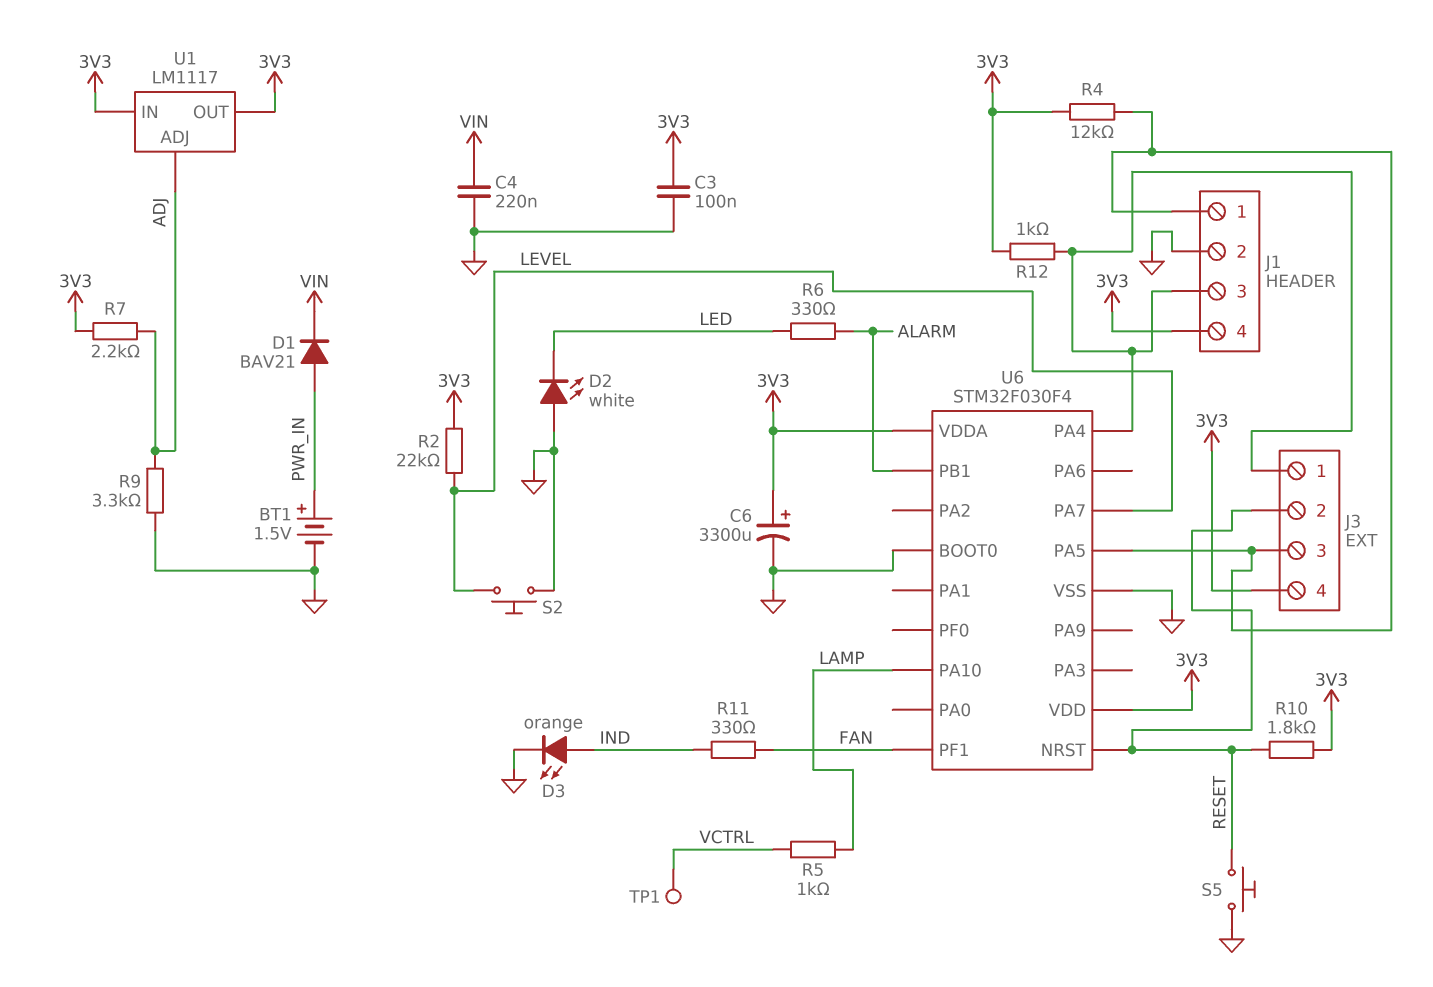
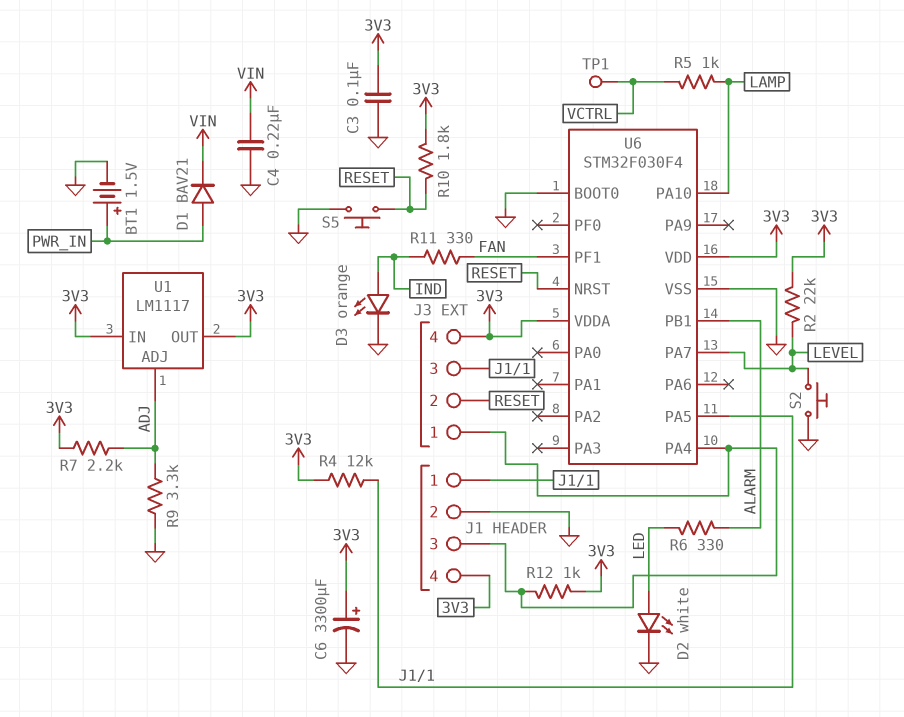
D2: LED white (A GND, K LED) -> LED white (A LED, K GND)

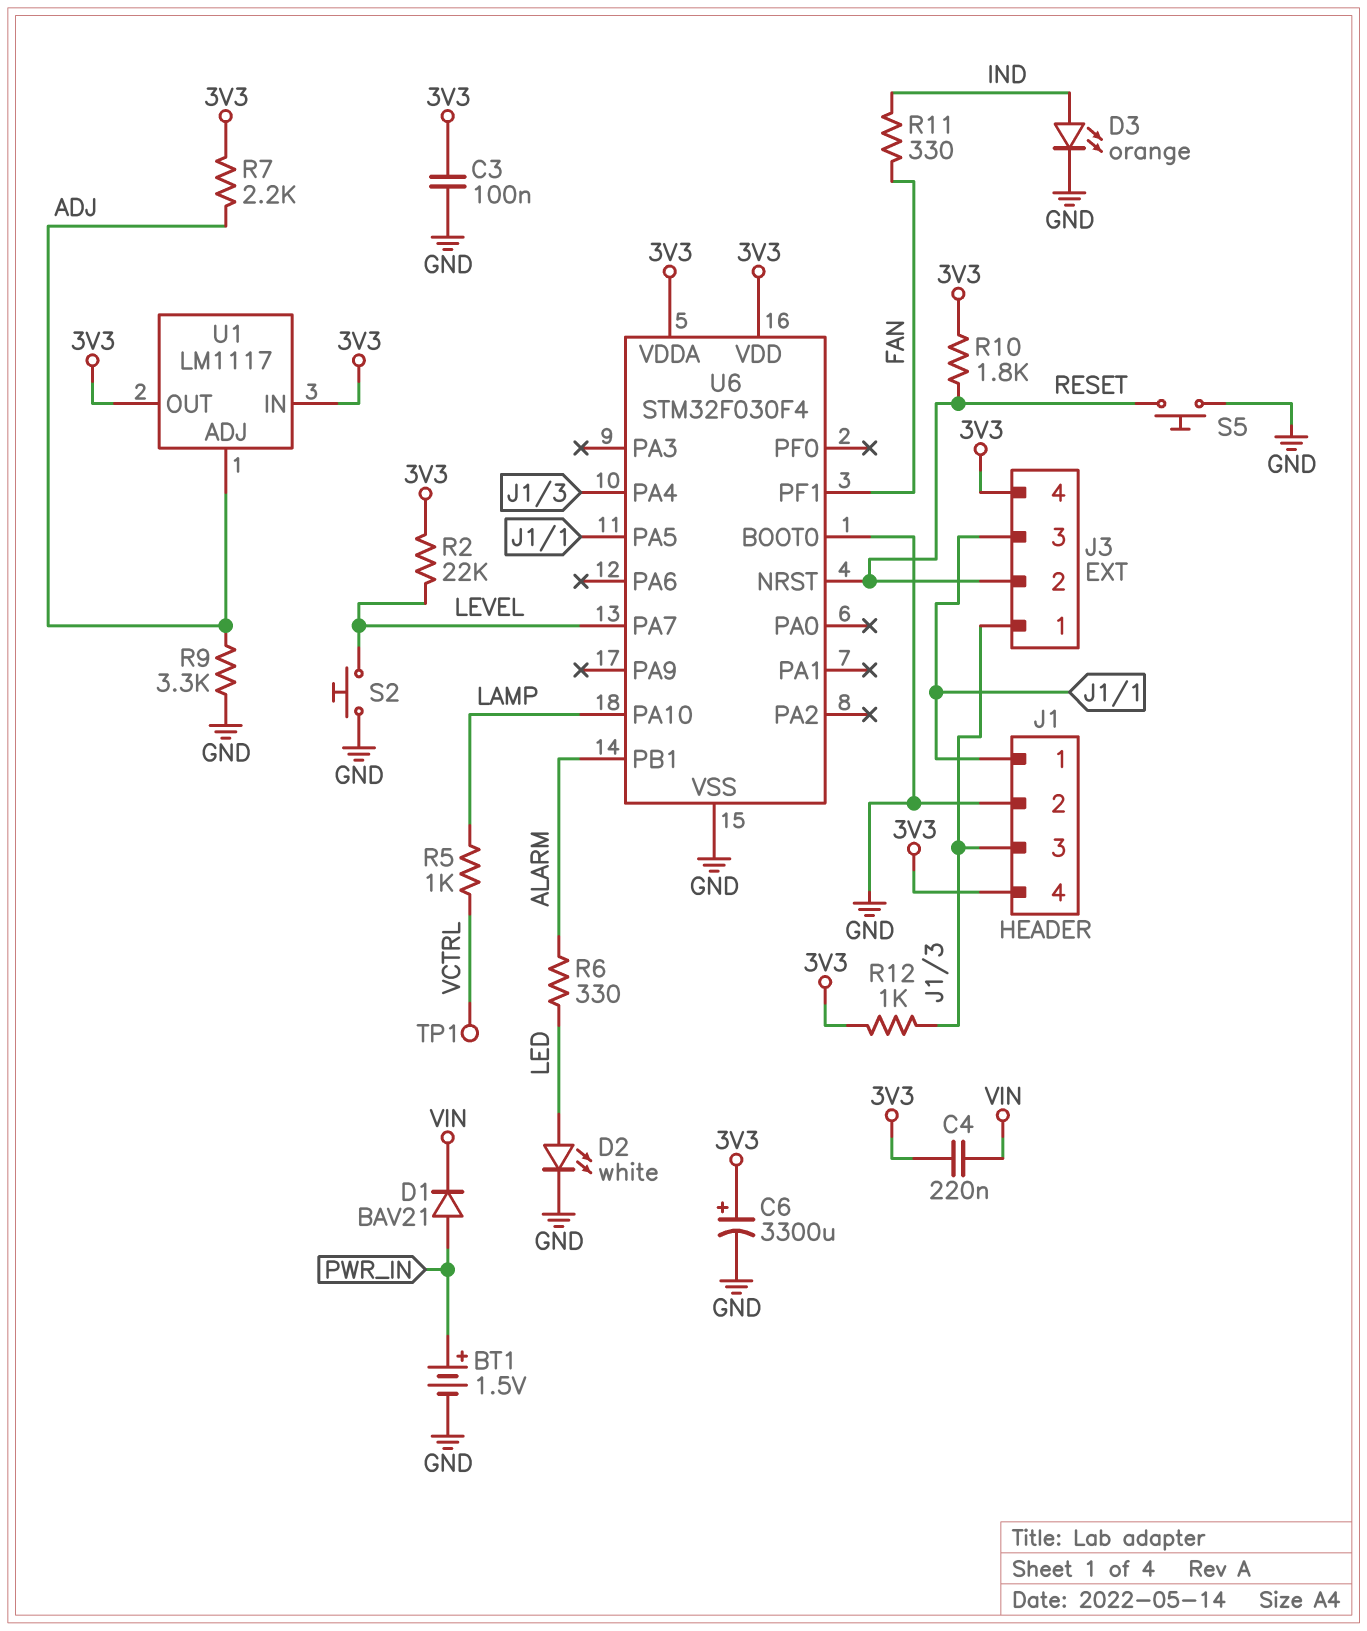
C4: 220nF (GND, VIN) -> 220nF (3V3, VIN)
R4: 12k (3V3, J1/1) -> none

